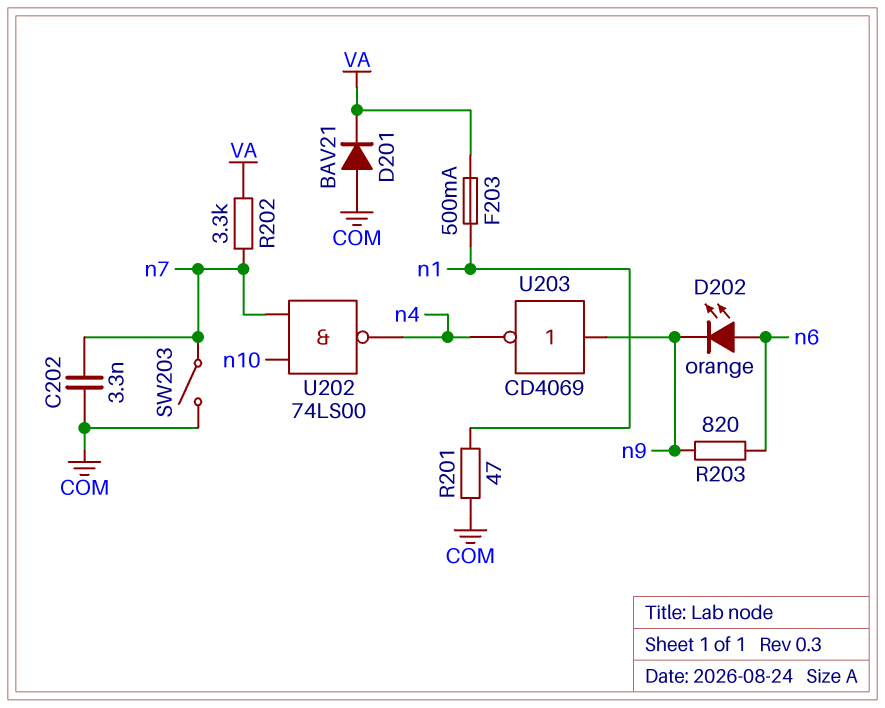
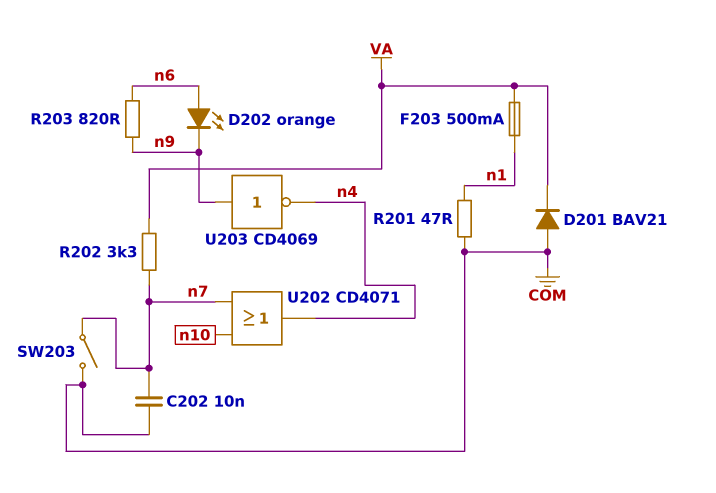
C202: 3.3nF (COM, n7) -> 10nF (COM, n7)
U202: NAND 74LS00 (in n7, in n10, out n4) -> OR CD4071 (in n7, in n10, out n4)

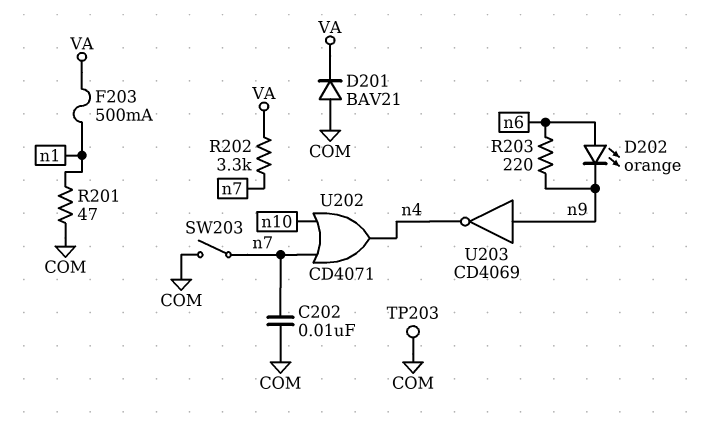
R203: 820 (n6, n9) -> 220 (n6, n9)
TP203: none -> test point (COM)

